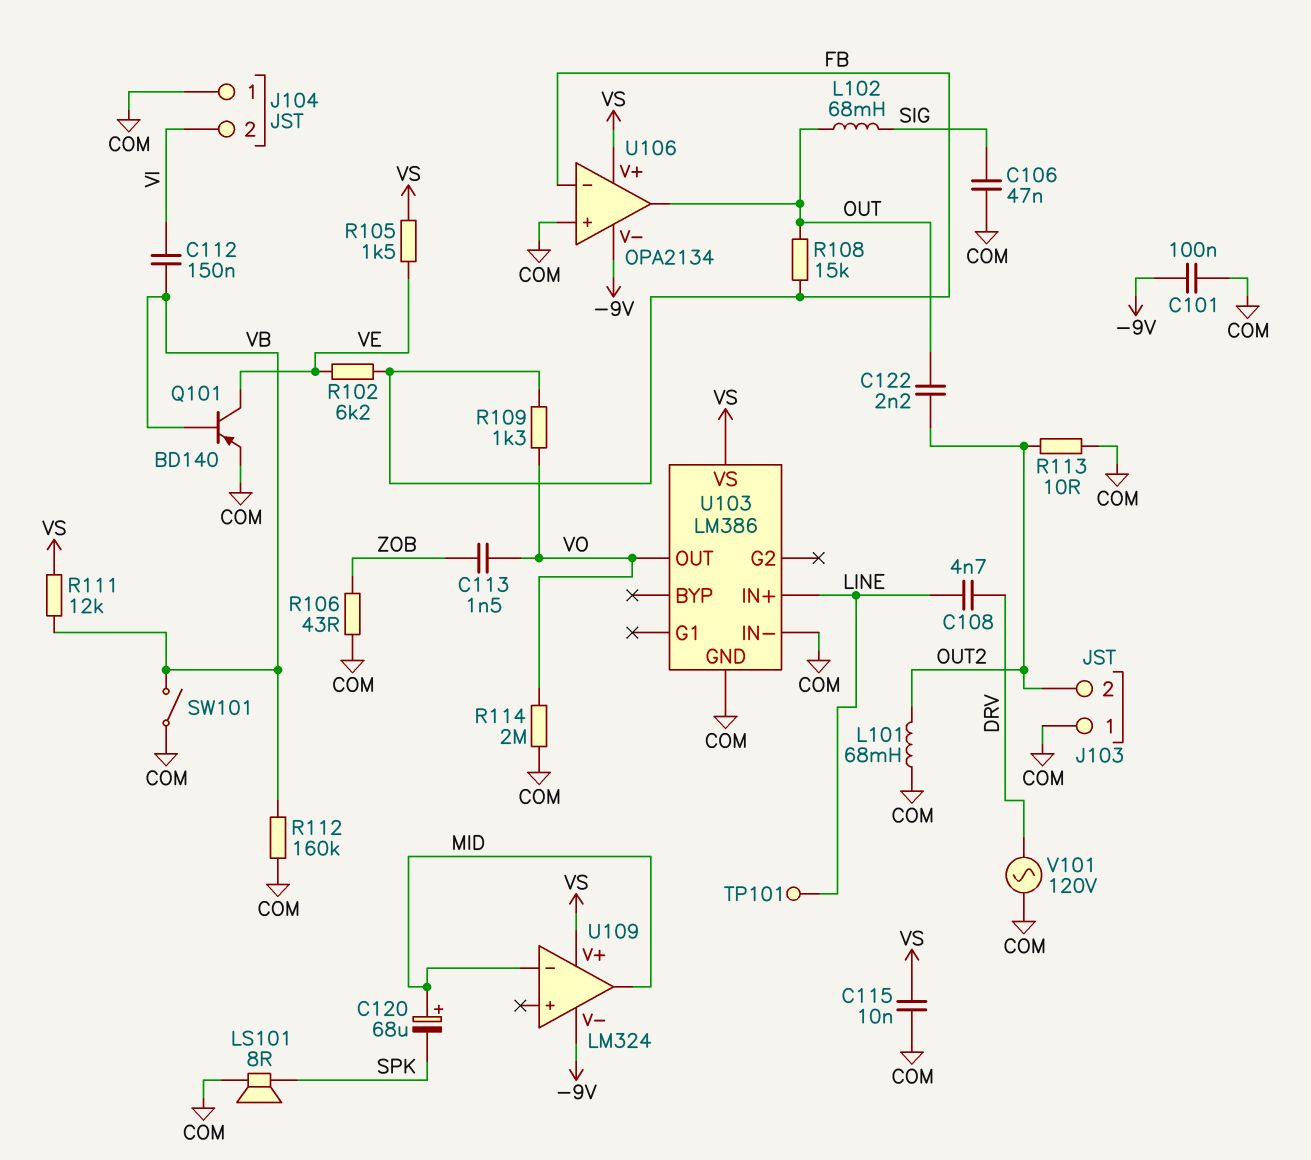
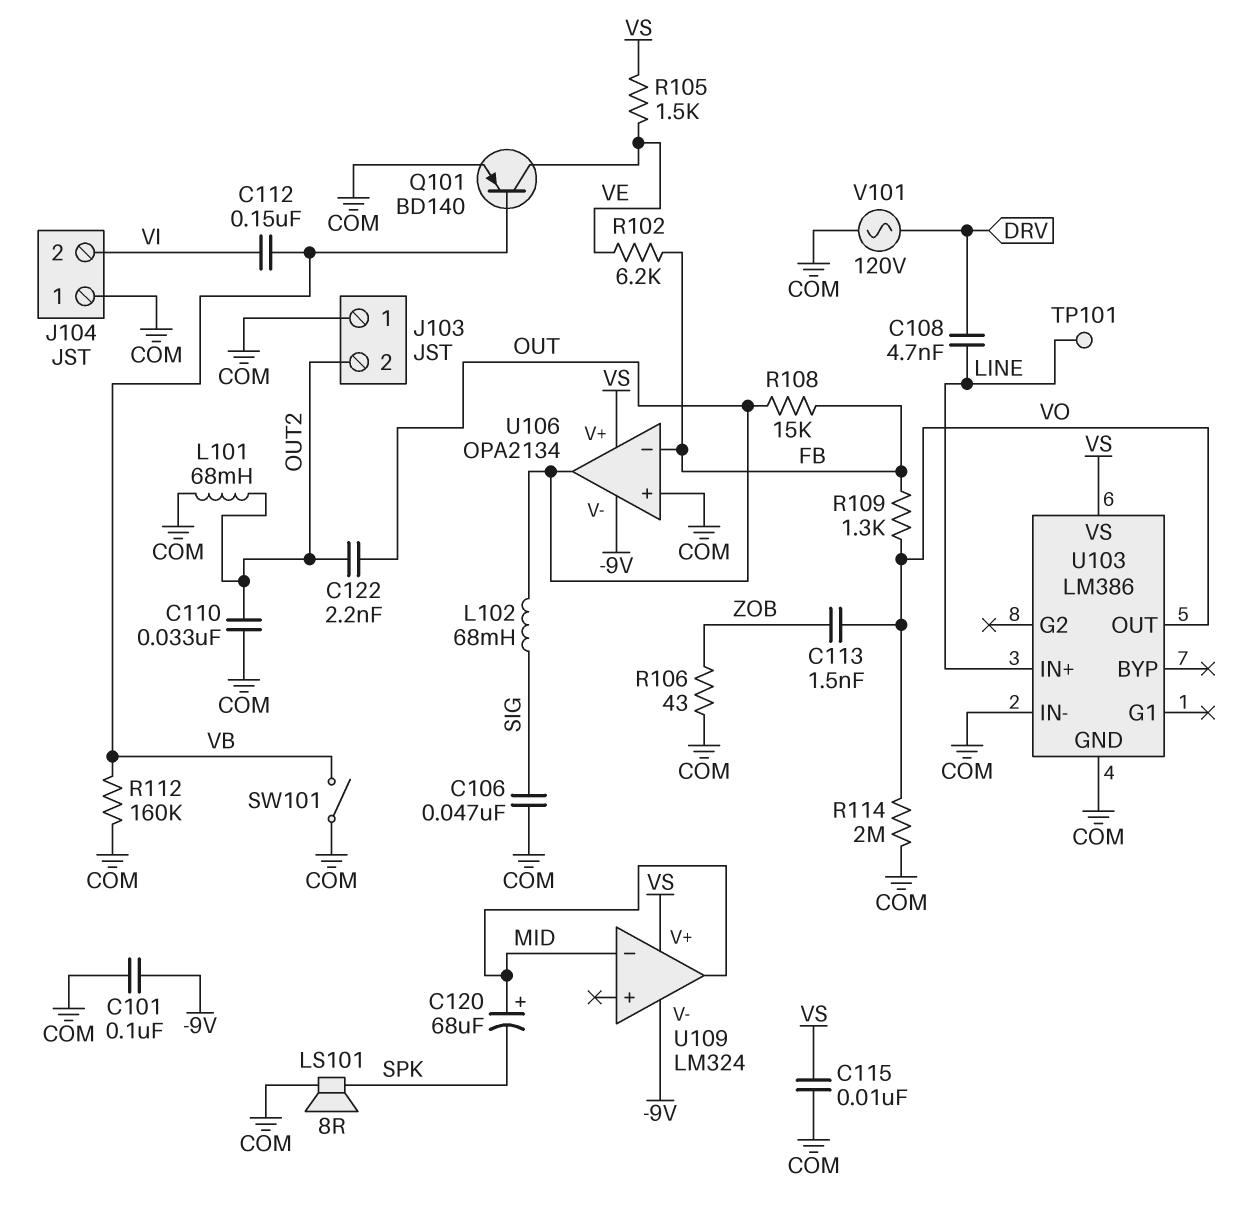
C110: none -> 33nF (COM, OUT2)
R111: 12k (VB, VS) -> none
R113: 10 (COM, OUT2) -> none

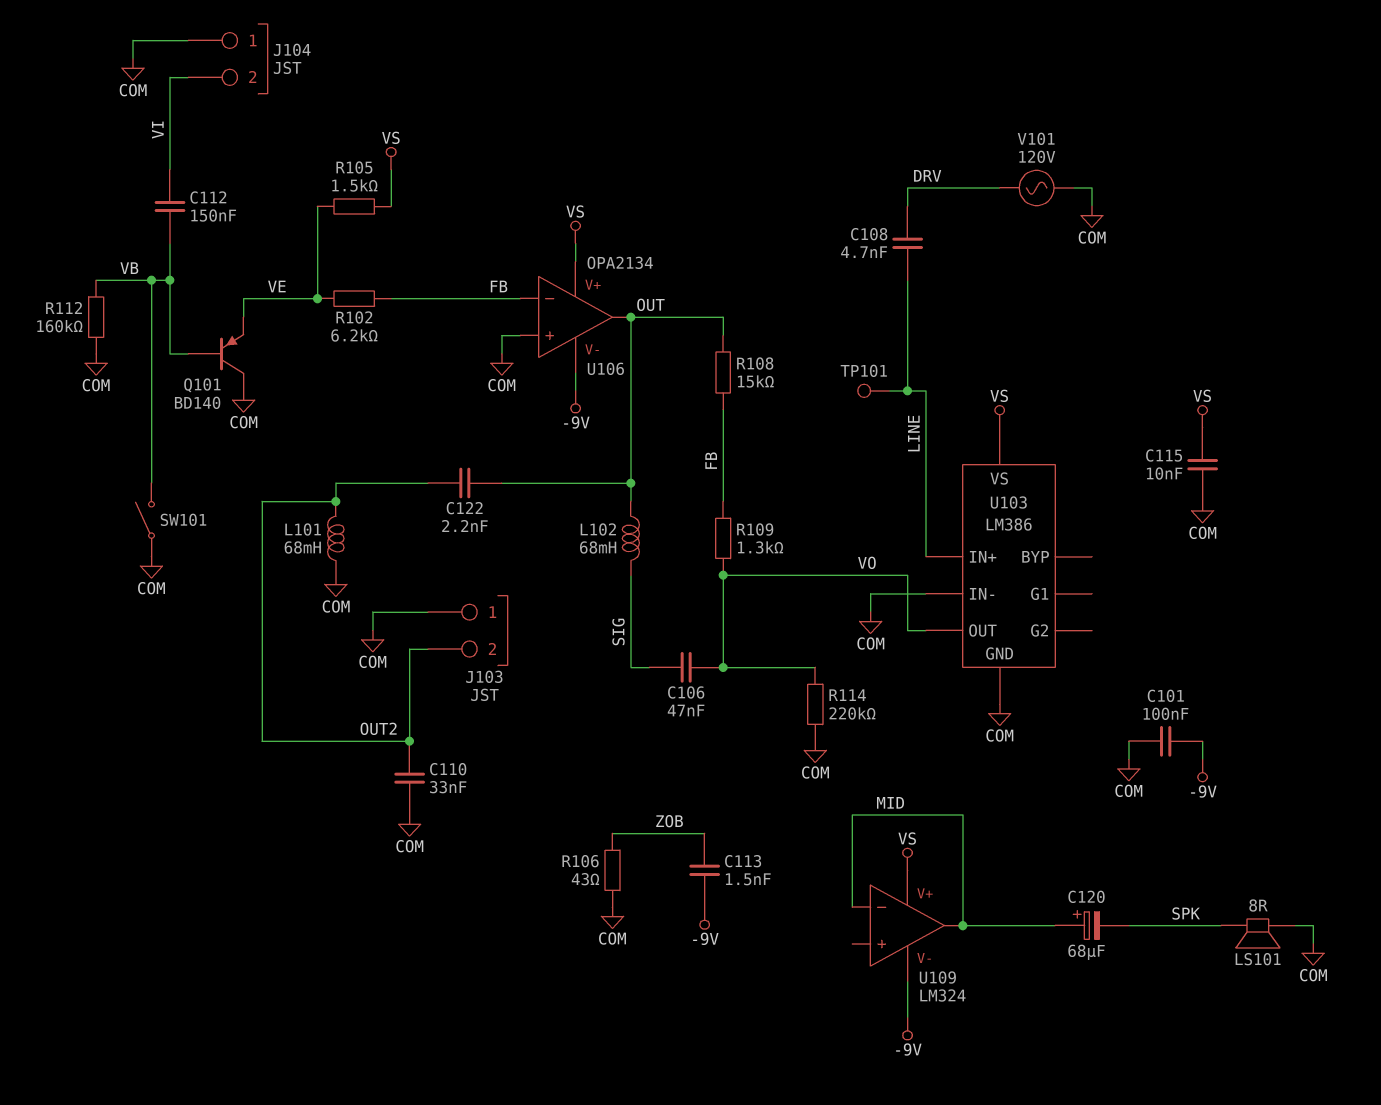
C106: 47nF (COM, SIG) -> 47nF (SIG, VO)
C113: 1.5nF (VO, ZOB) -> 1.5nF (-9V, ZOB)
Q101: PNP BD140 (B VB, C VE, E COM) -> PNP BD140 (B VB, C COM, E VE)
R114: 2M (COM, VO) -> 220k (COM, VO)

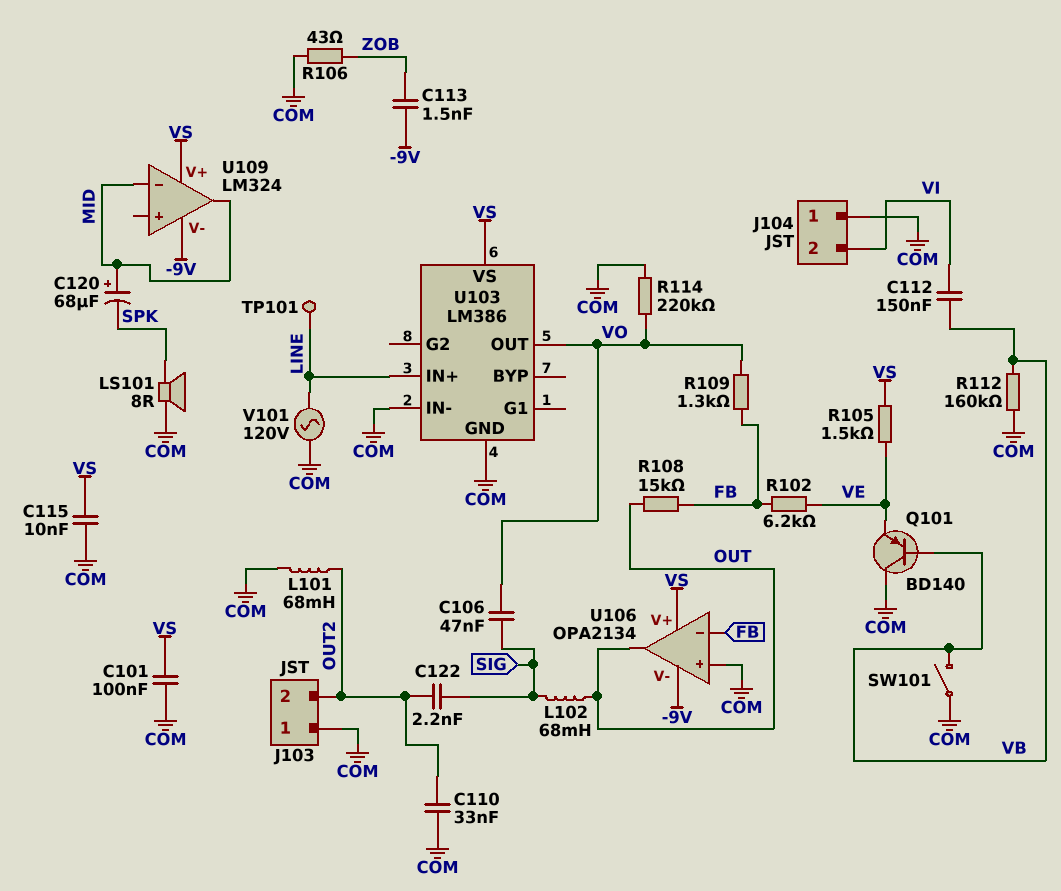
C101: 100nF (-9V, COM) -> 100nF (COM, VS)
C108: 4.7nF (DRV, LINE) -> none
C122: 2.2nF (OUT, OUT2) -> 2.2nF (OUT2, SIG)
V101: AC 120V (COM, DRV) -> AC 120V (COM, LINE)

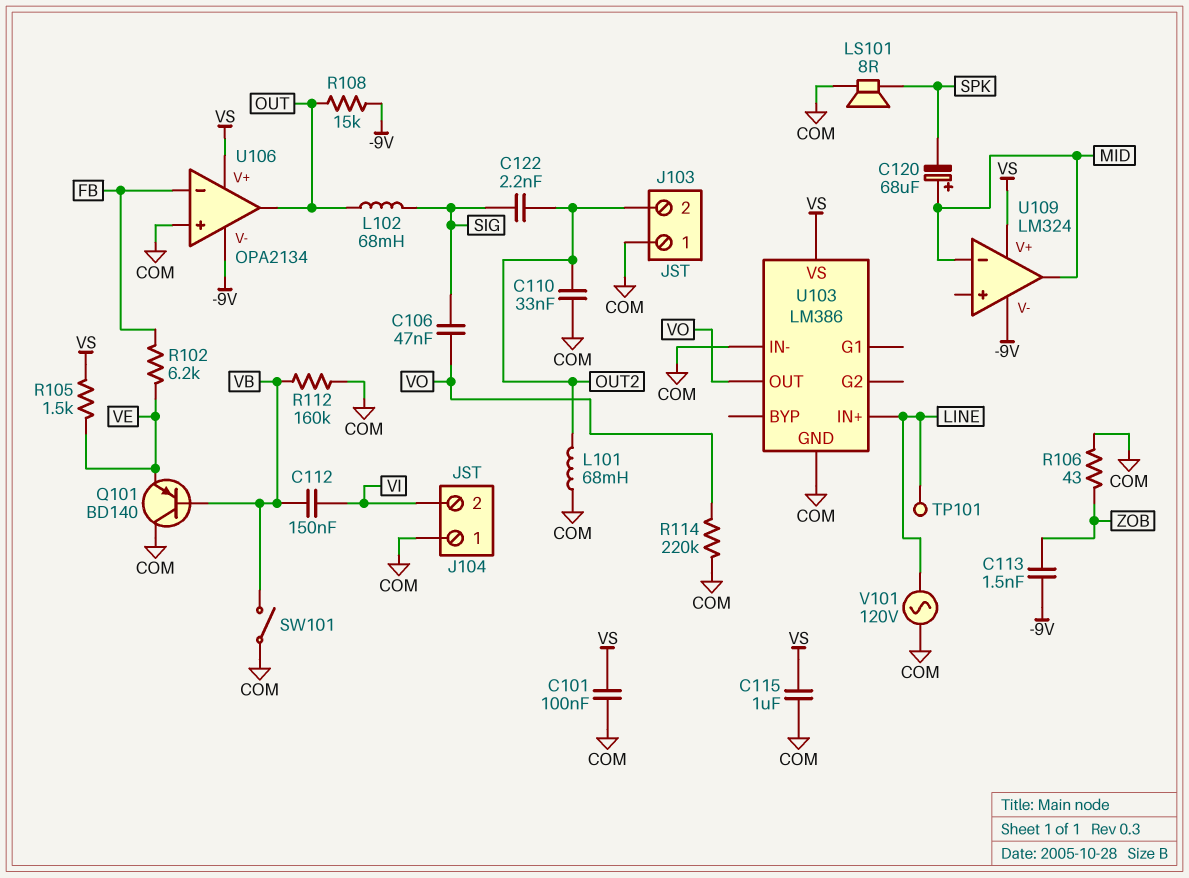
C115: 10nF (COM, VS) -> 1uF (COM, VS)
R108: 15k (FB, OUT) -> 15k (-9V, OUT)
R109: 1.3k (FB, VO) -> none

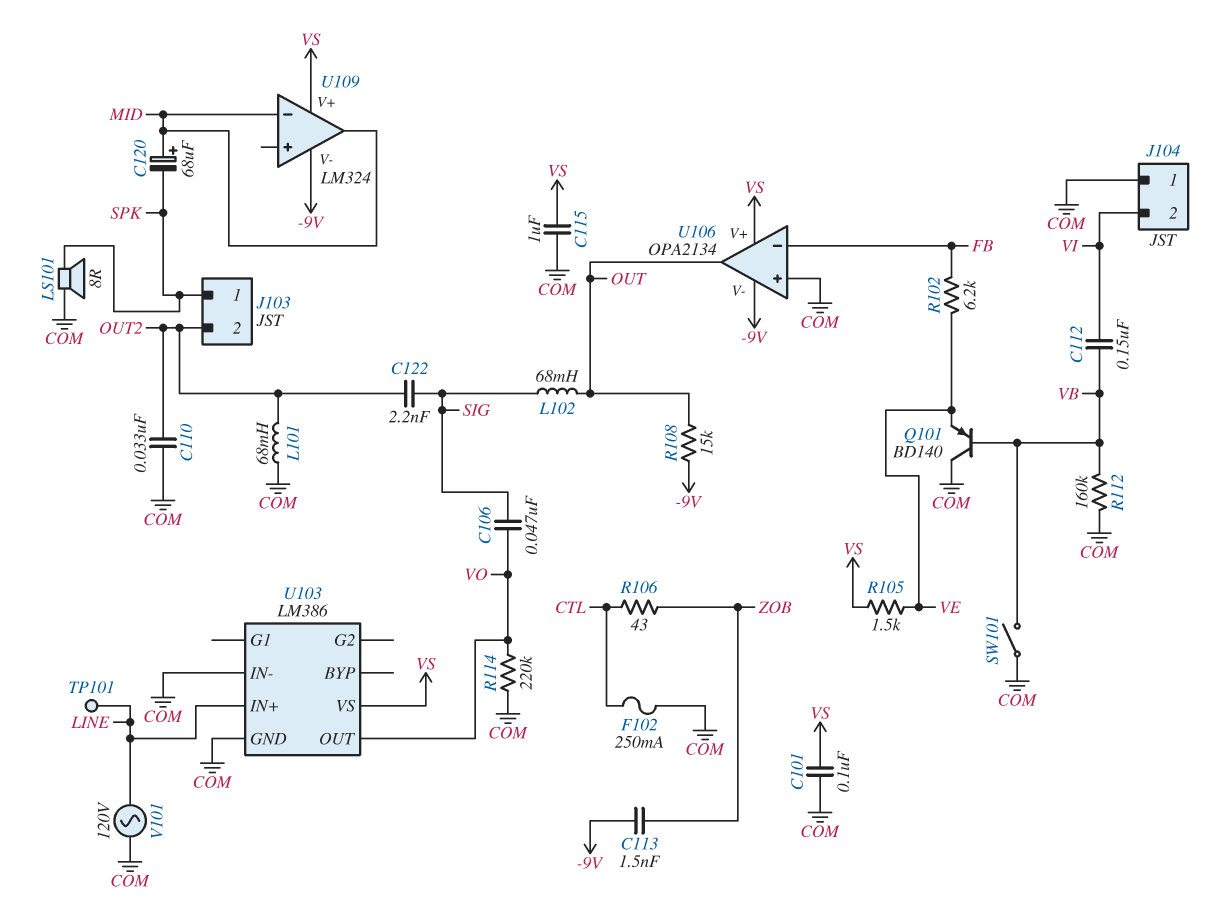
F102: none -> 250mA (COM, CTL)
J103 pin 1: COM -> SPK
R106: 43 (COM, ZOB) -> 43 (CTL, ZOB)

